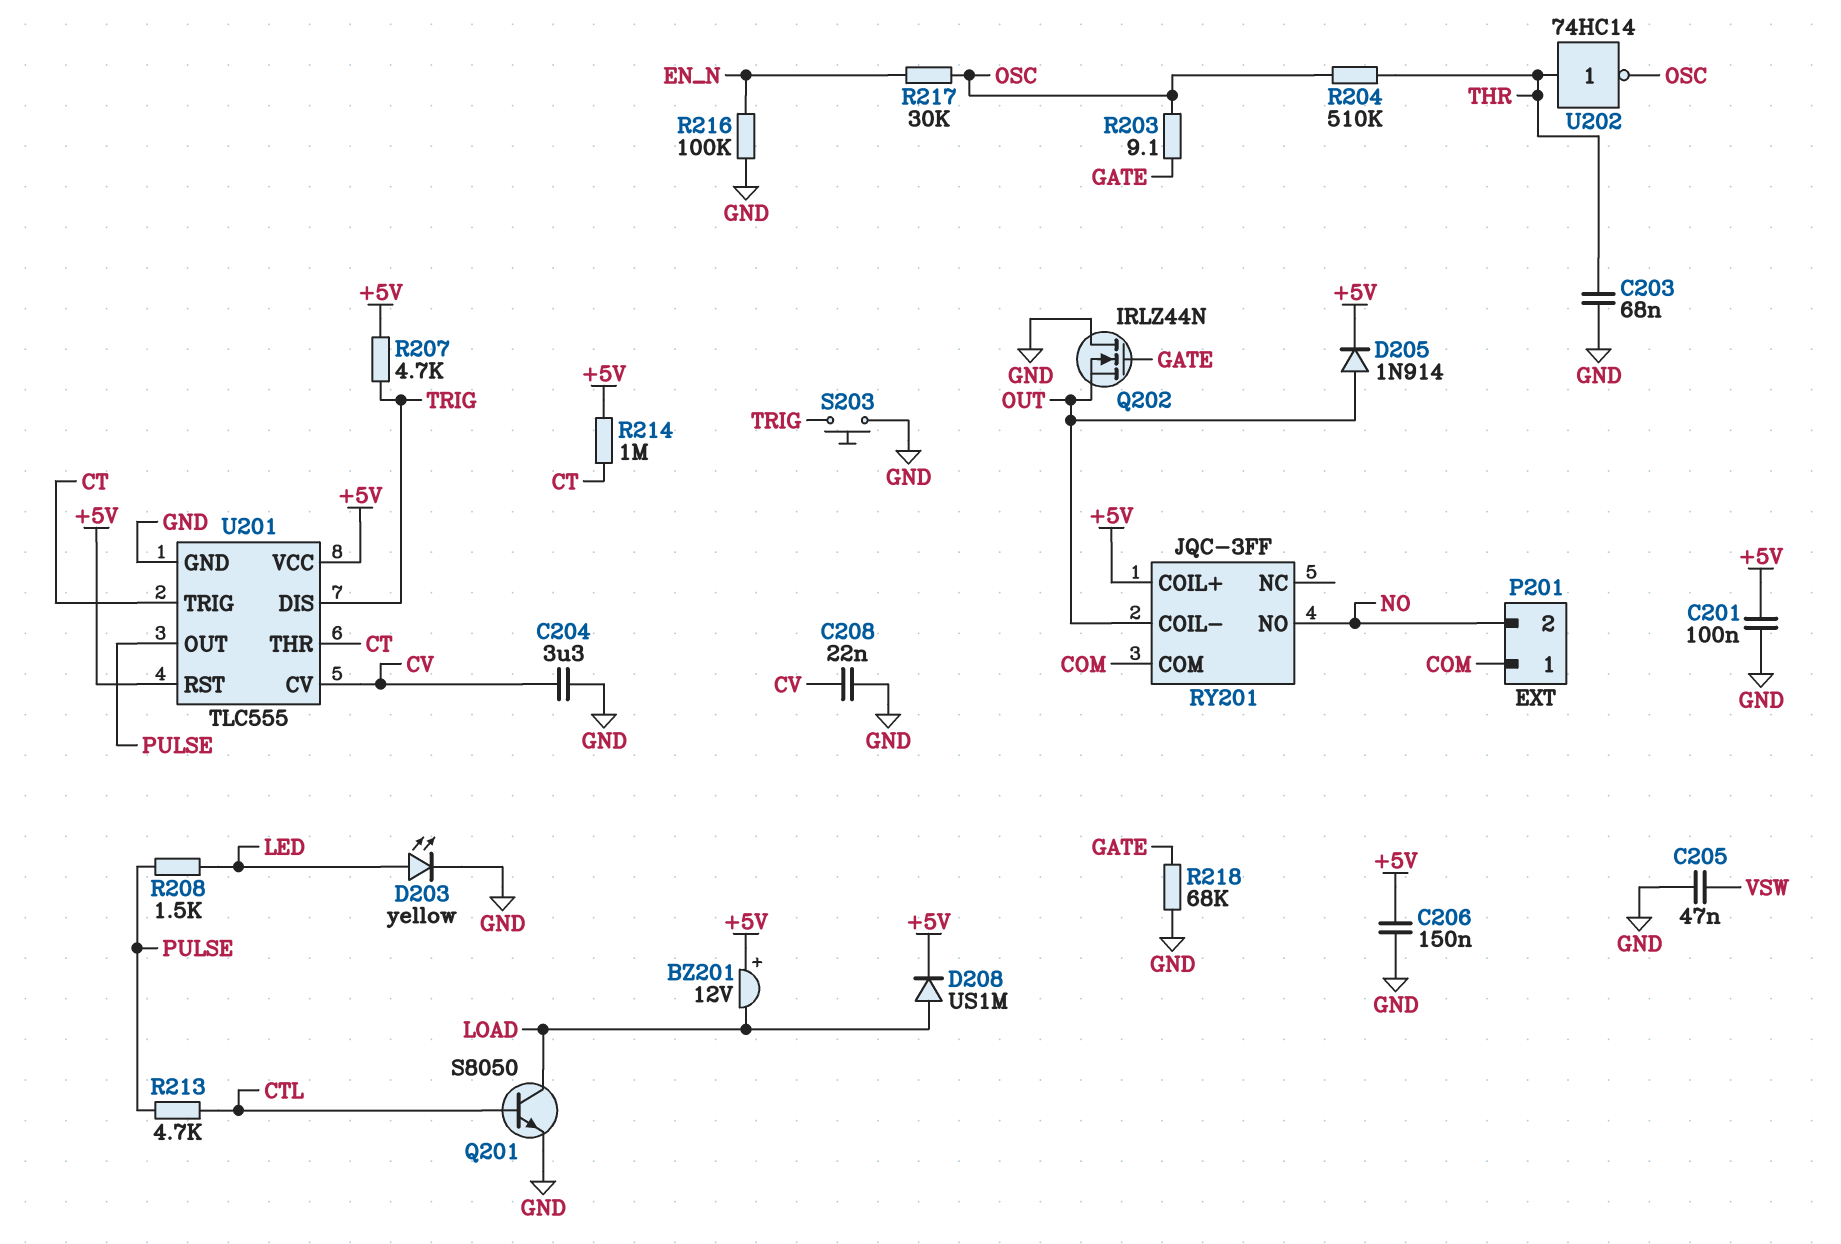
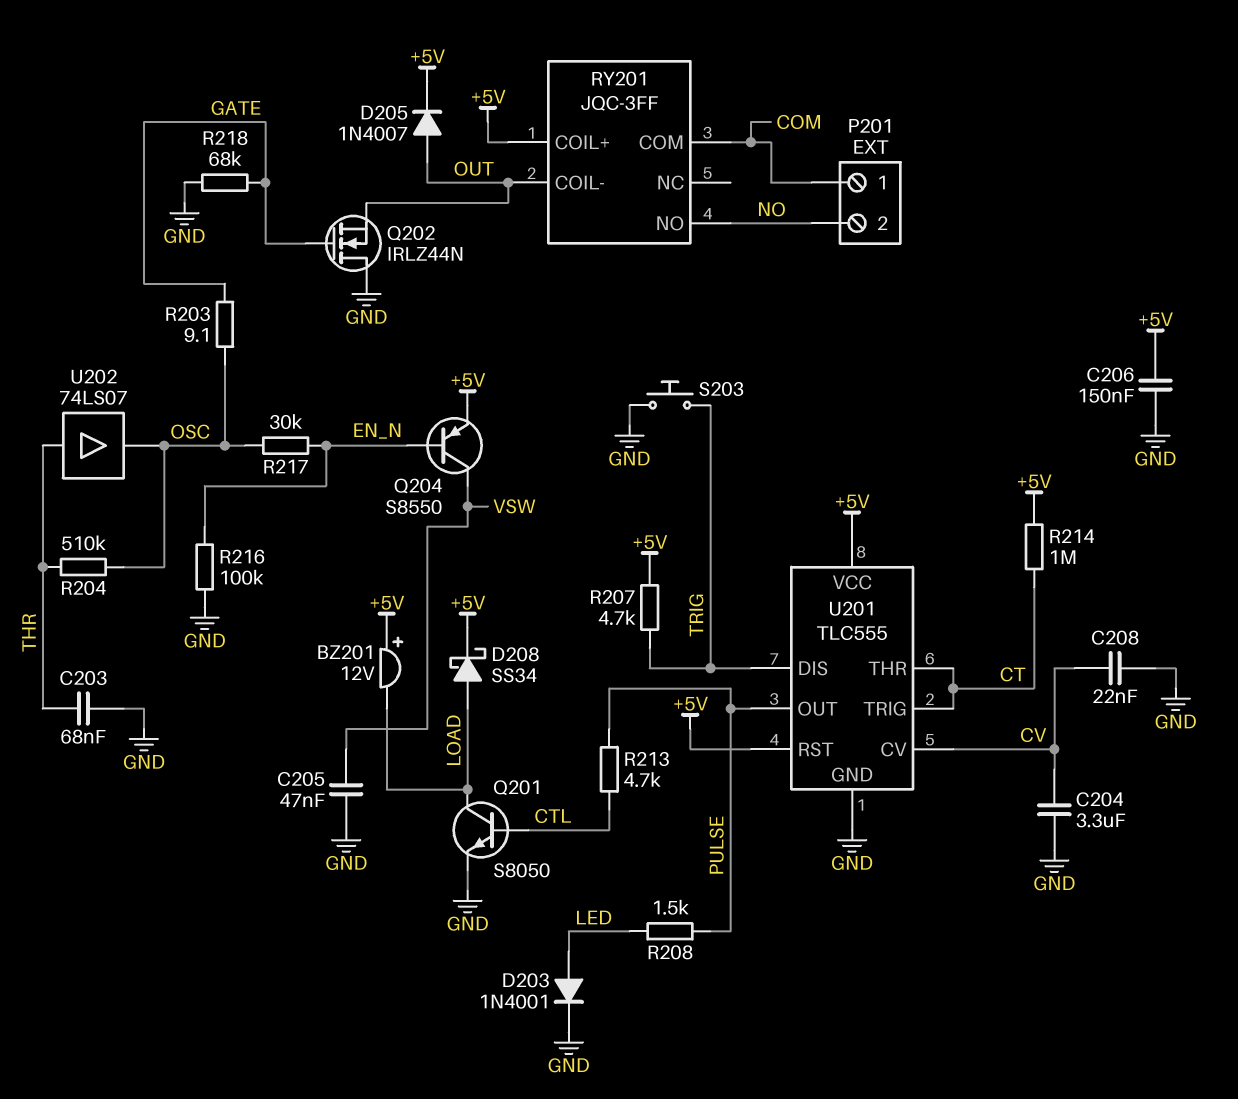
C201: 100nF (+5V, GND) -> none
D203: LED yellow (A LED, K GND) -> diode 1N4001 (A LED, K GND)
D205: diode 1N914 (A OUT, K +5V) -> diode 1N4007 (A OUT, K +5V)
D208: diode US1M (A LOAD, K +5V) -> schottky SS34 (A LOAD, K +5V)
Q204: none -> PNP S8550 (B EN_N, C VSW, E +5V)
U202: NOT 74HC14 (in THR, out OSC) -> buffer 74LS07 (in THR, out OSC)

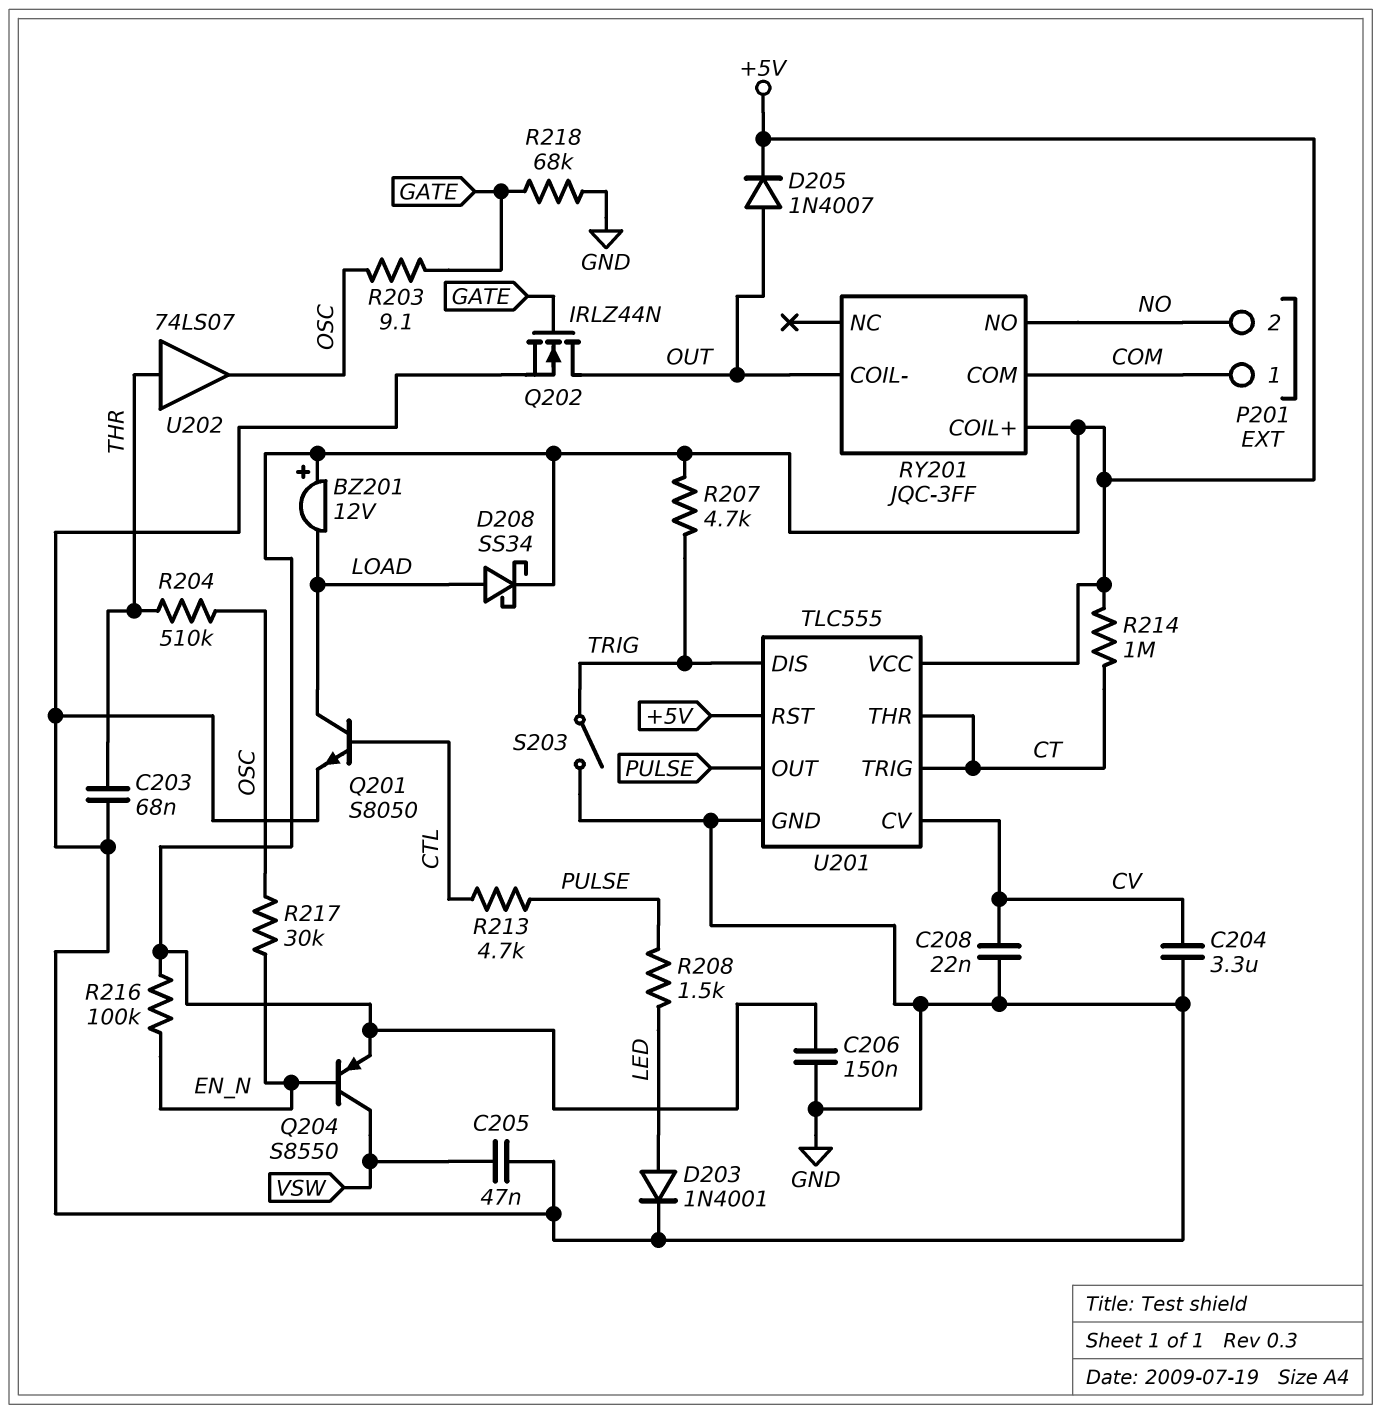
Q202: NMOS IRLZ44N (G GATE, D GND, S OUT) -> NMOS IRLZ44N (G GATE, D OUT, S GND)
R216: 100k (EN_N, GND) -> 100k (+5V, EN_N)
S203: button (GND, TRIG) -> switch (GND, TRIG)

